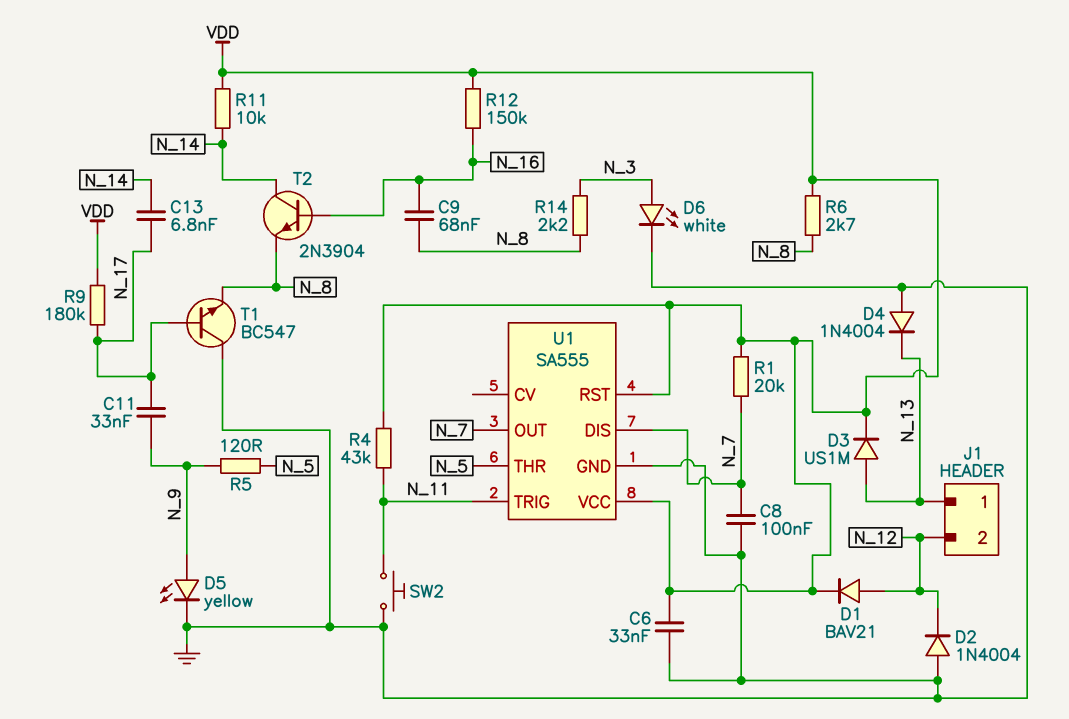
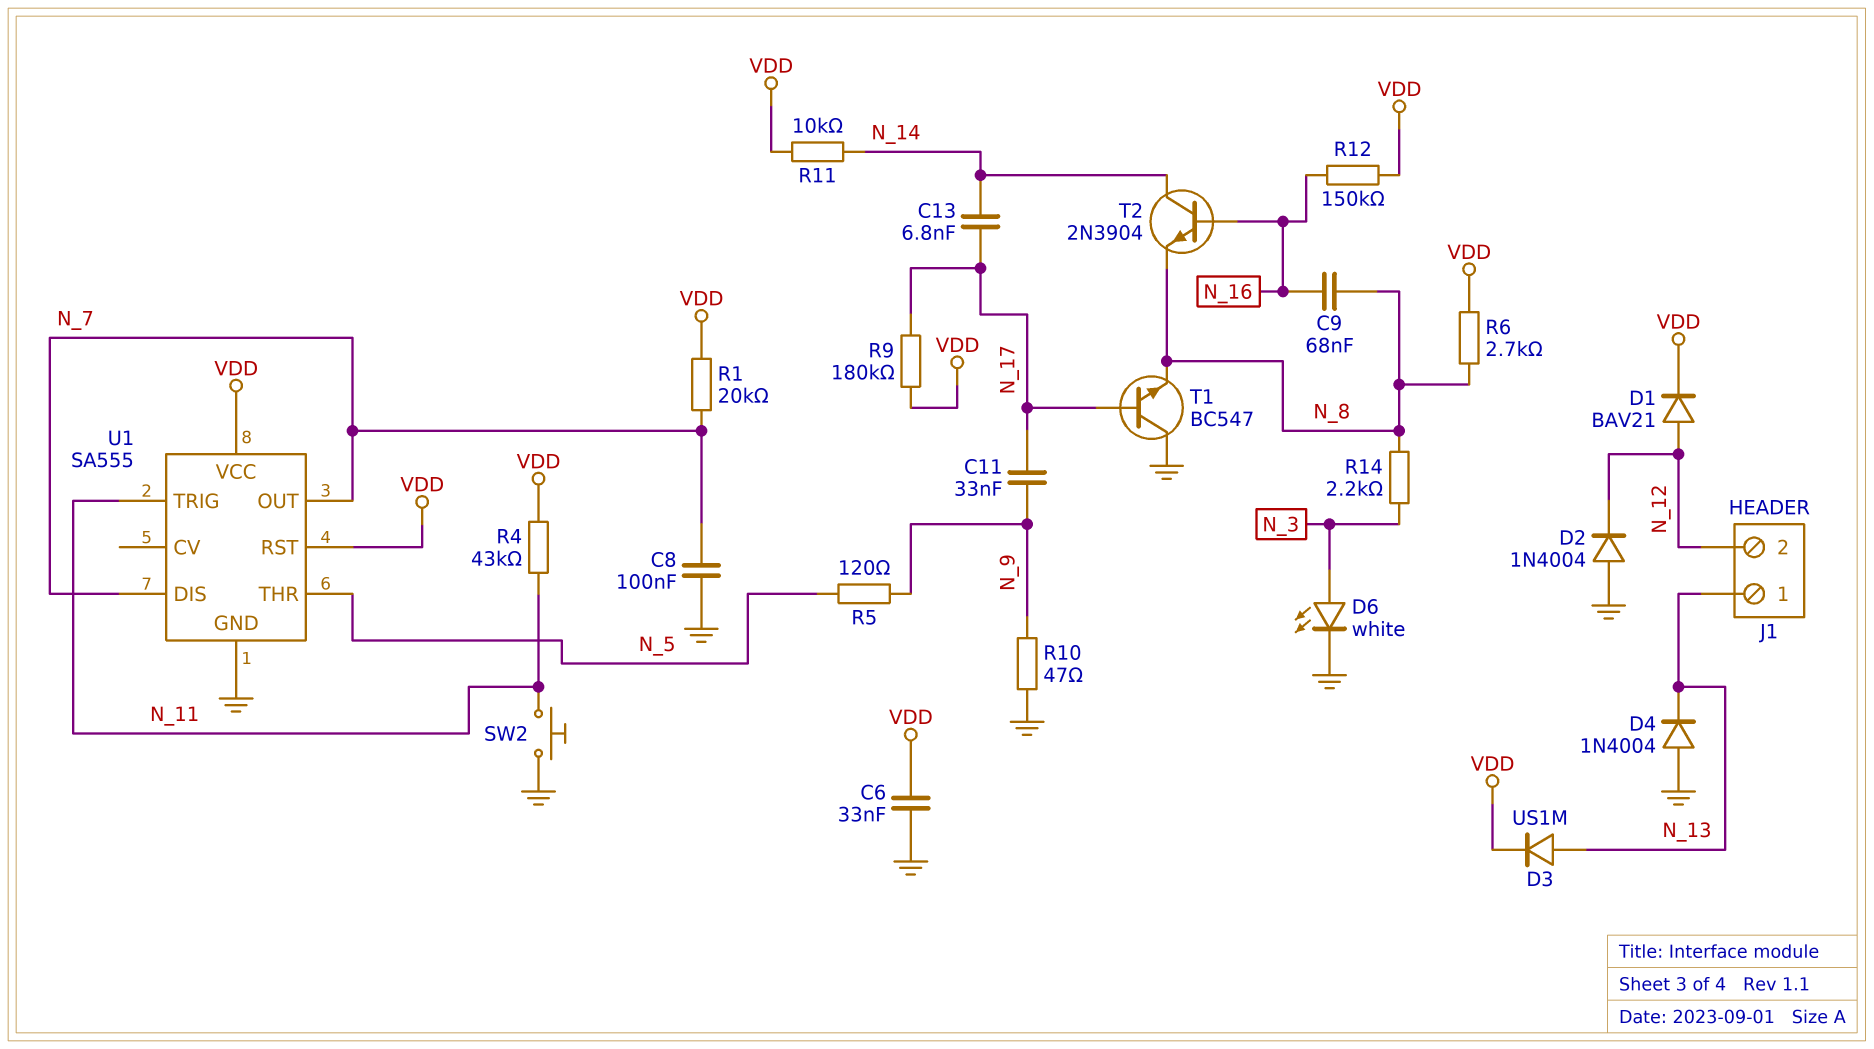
D5: LED yellow (A N_9, K GND) -> none
R10: none -> 47 (GND, N_9)

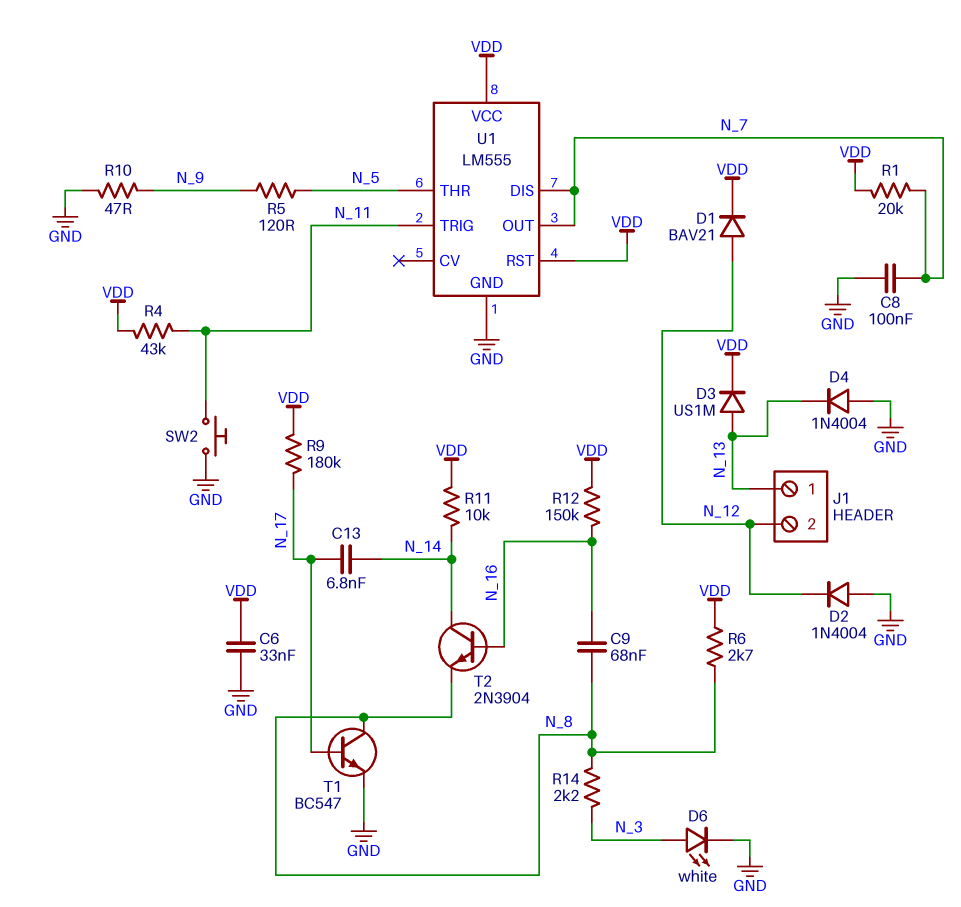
C11: 33nF (N_9, N_17) -> none
T1: NPN BC547 (B N_17, C GND, E N_8) -> NPN BC547 (B N_17, C N_8, E GND)
U1: SA555 -> LM555

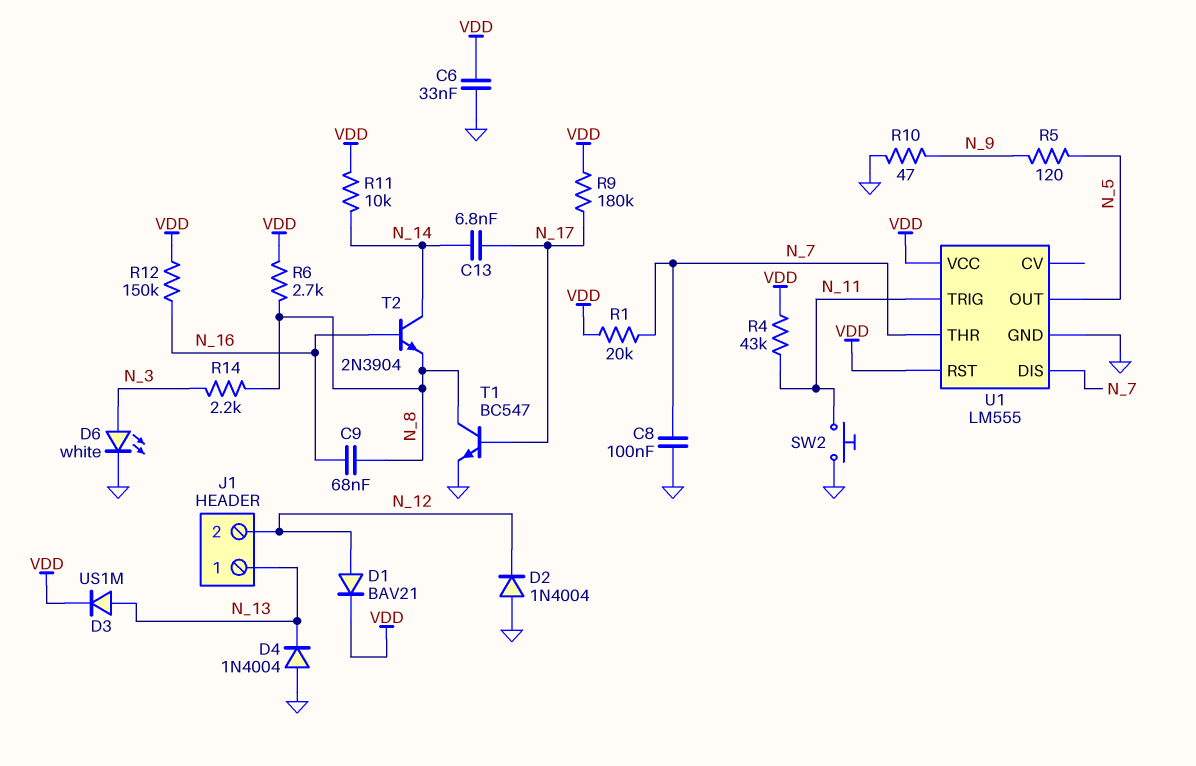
U1 pin OUT: N_7 -> N_5
U1 pin THR: N_5 -> N_7

